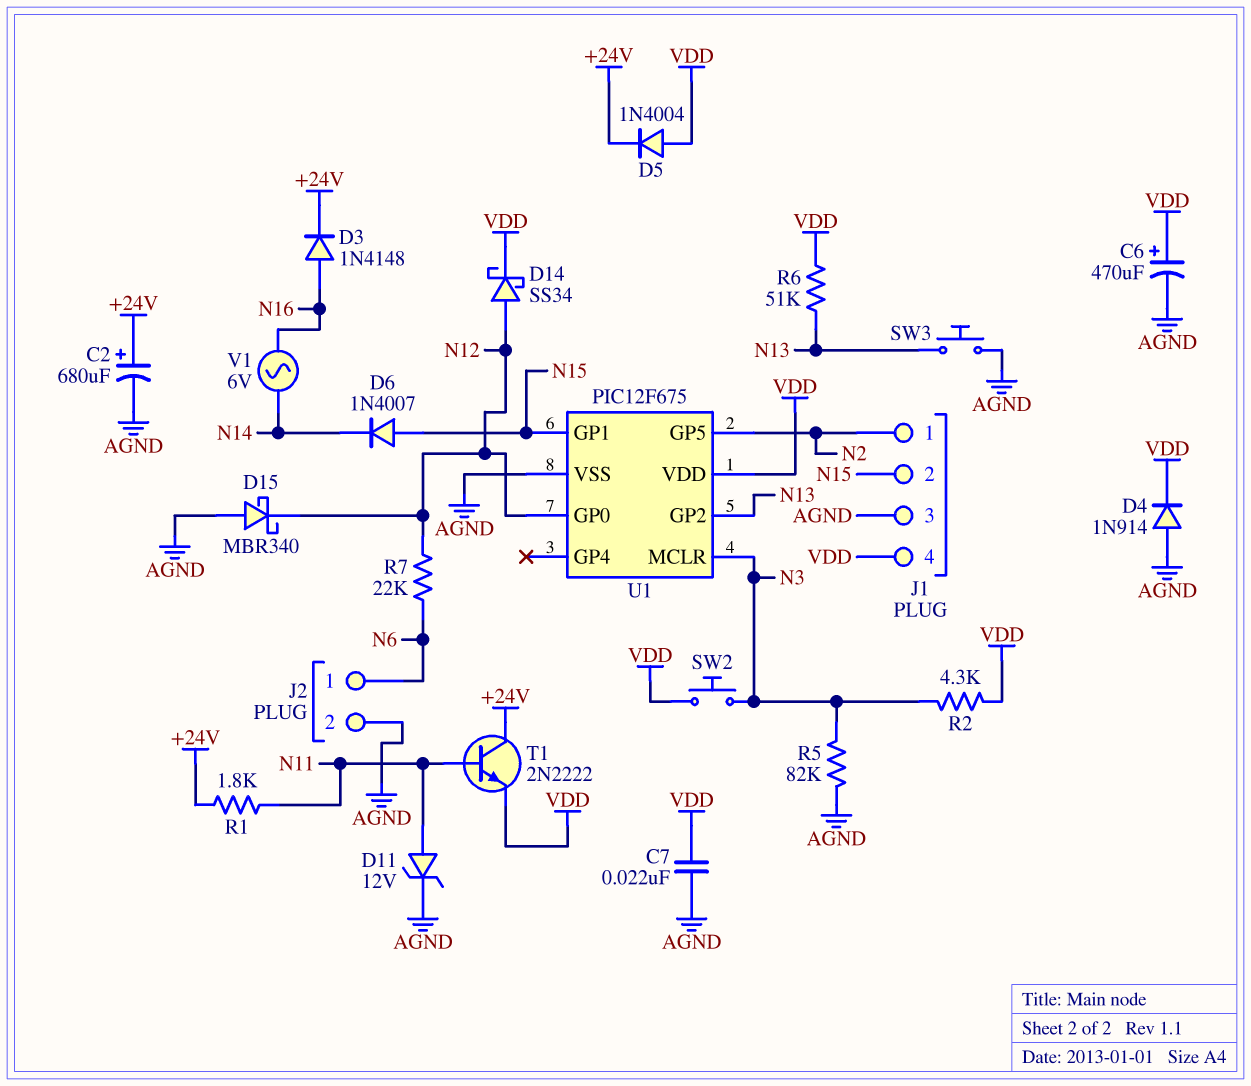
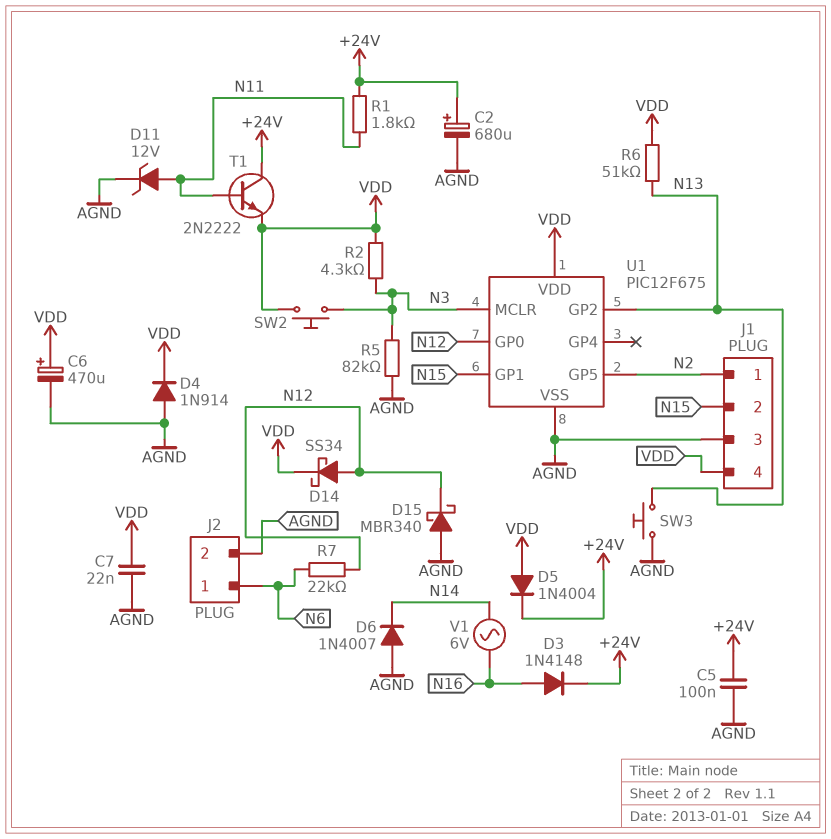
C5: none -> 100nF (+24V, AGND)
D6: diode 1N4007 (A N15, K N14) -> diode 1N4007 (A AGND, K N14)

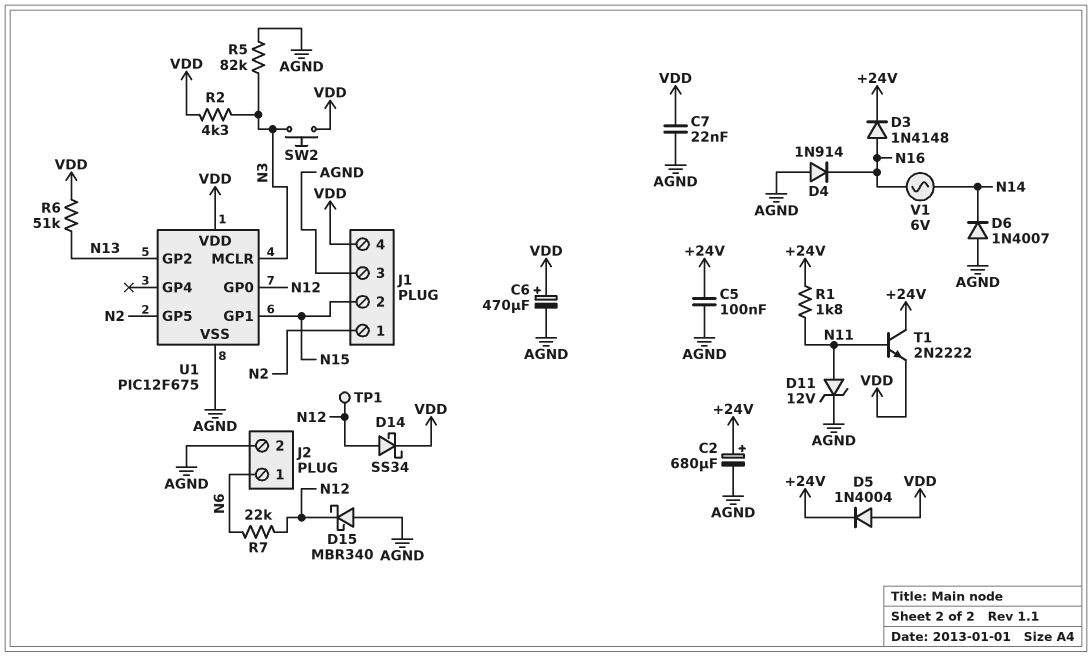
D4: diode 1N914 (A AGND, K VDD) -> diode 1N914 (A AGND, K N16)
SW3: button (AGND, N13) -> none
TP1: none -> test point (N12)

